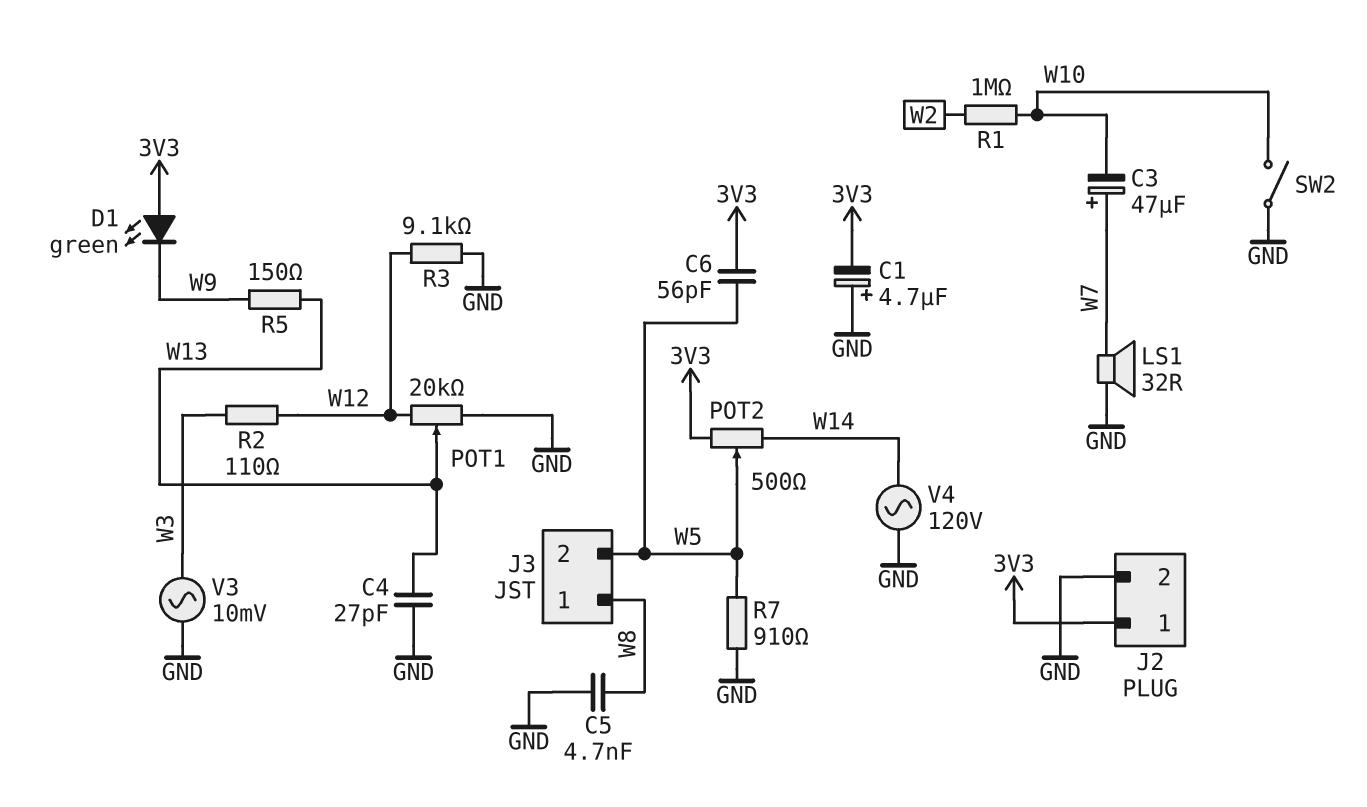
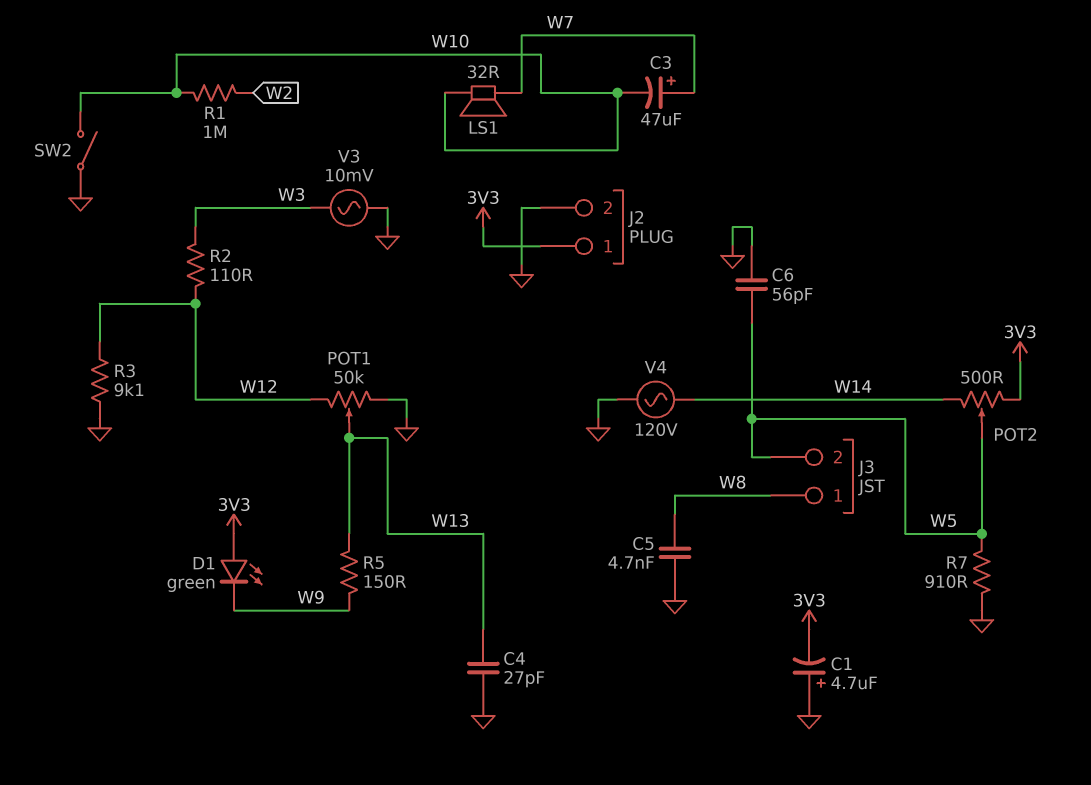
C6: 56pF (3V3, W5) -> 56pF (GND, W5)
LS1: speaker 32R (GND, W7) -> speaker 32R (W7, W10)
POT1: 20k (GND, W12, wiper W13) -> 50k (GND, W12, wiper W13)

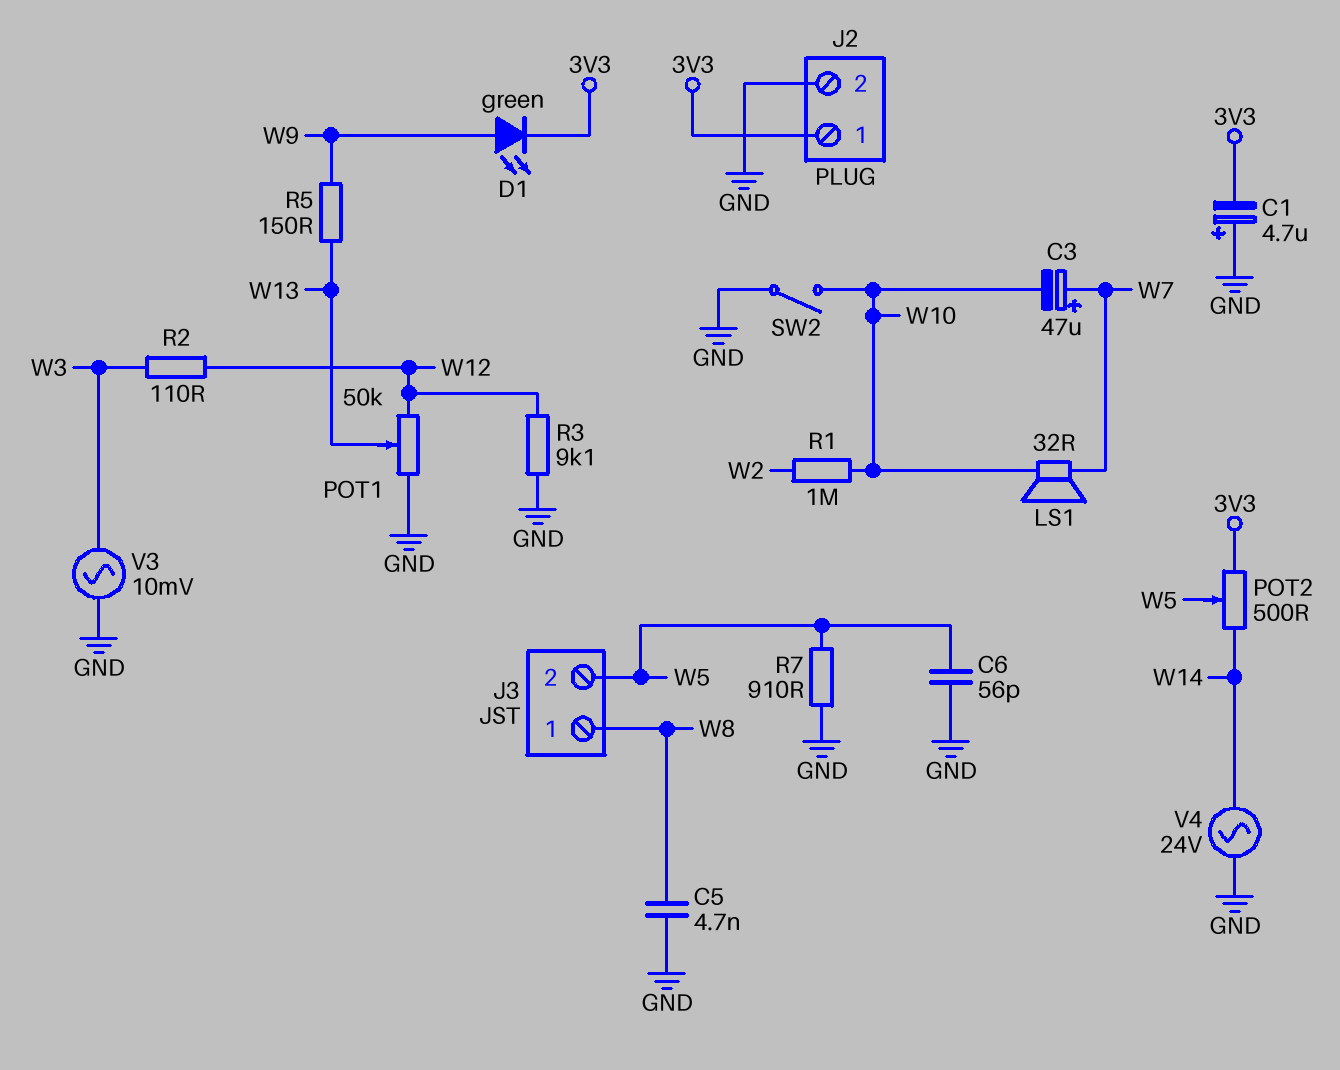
C4: 27pF (GND, W13) -> none
D1: LED green (A 3V3, K W9) -> LED green (A W9, K 3V3)
V4: AC 120V (GND, W14) -> AC 24V (GND, W14)

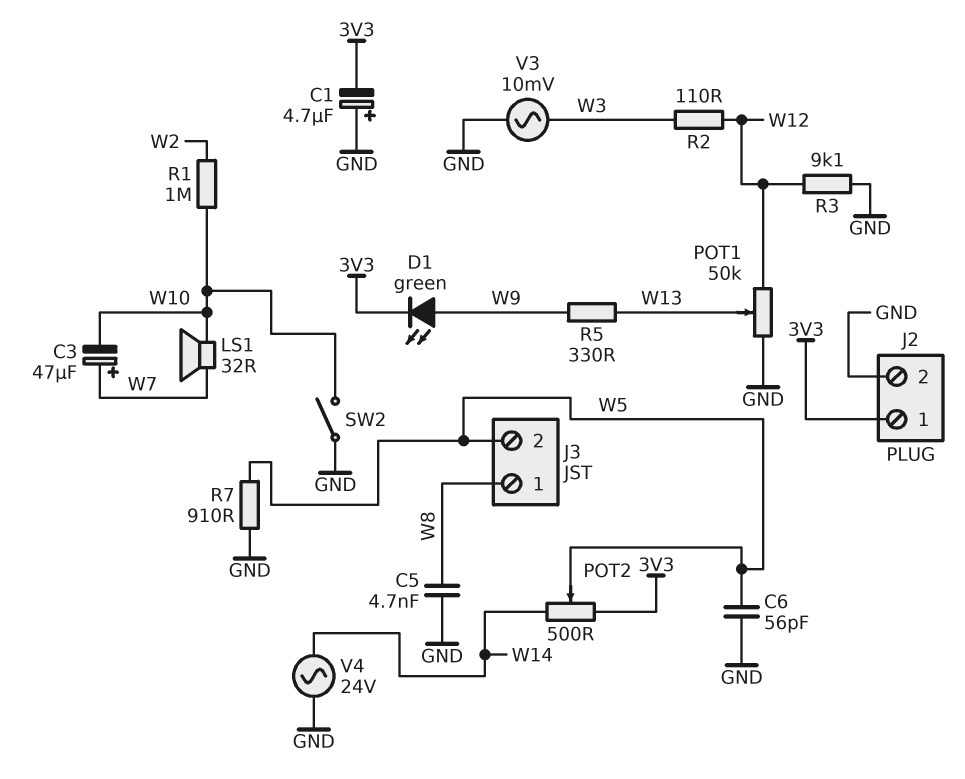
R5: 150 (W9, W13) -> 330 (W9, W13)

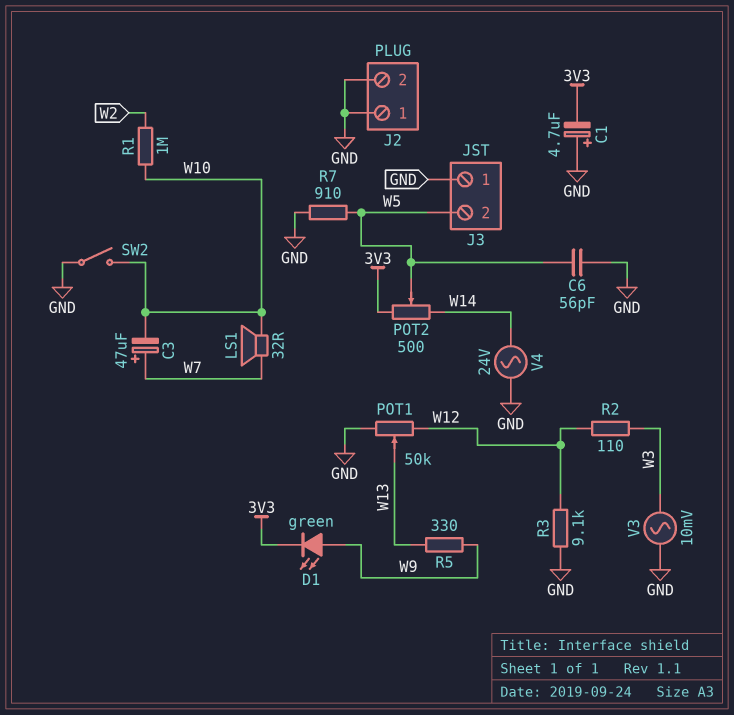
C5: 4.7nF (GND, W8) -> none
J2 pin 1: 3V3 -> GND
J3 pin 1: W8 -> GND

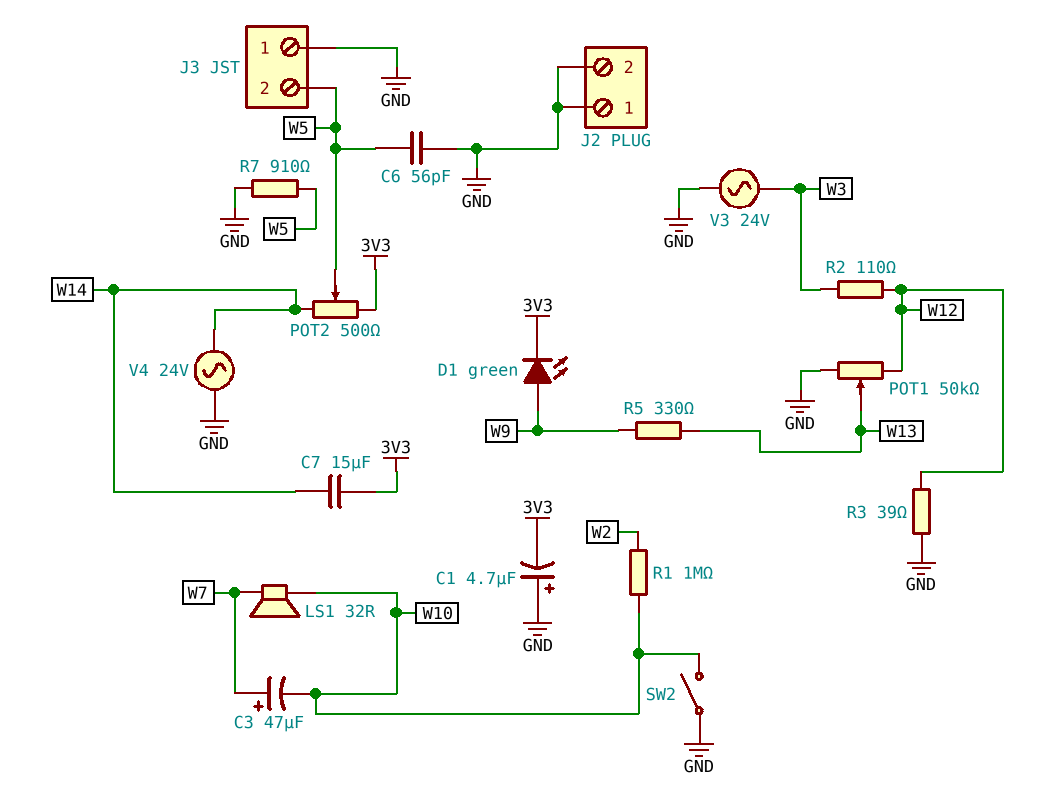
C7: none -> 15uF (3V3, W14)
R3: 9.1k (GND, W12) -> 39 (GND, W12)
V3: AC 10mV (GND, W3) -> AC 24V (GND, W3)

